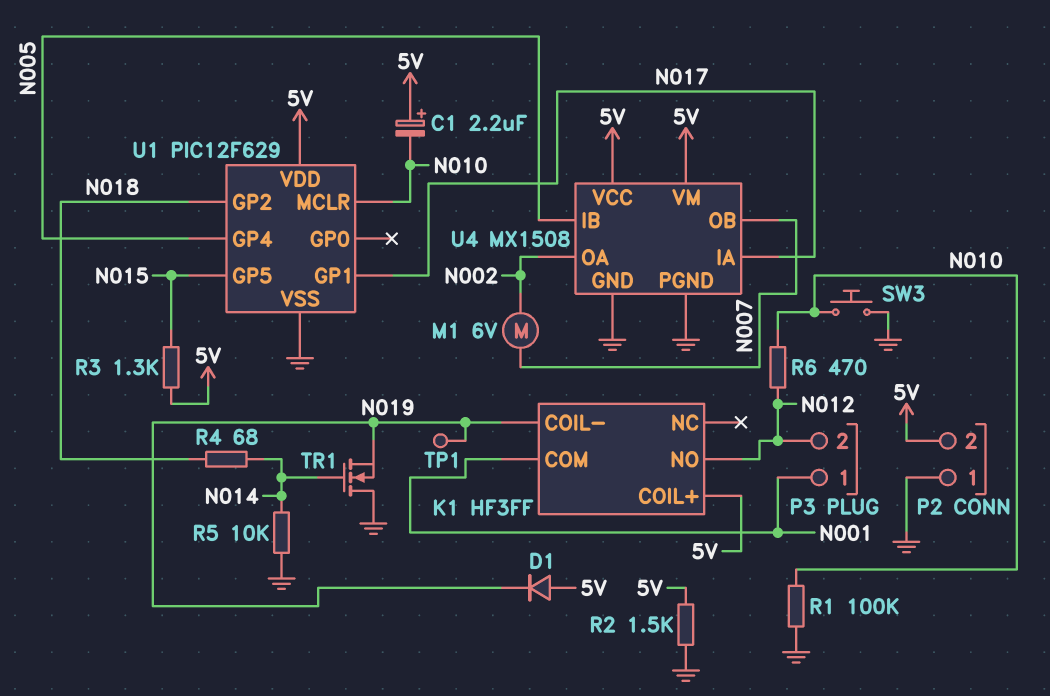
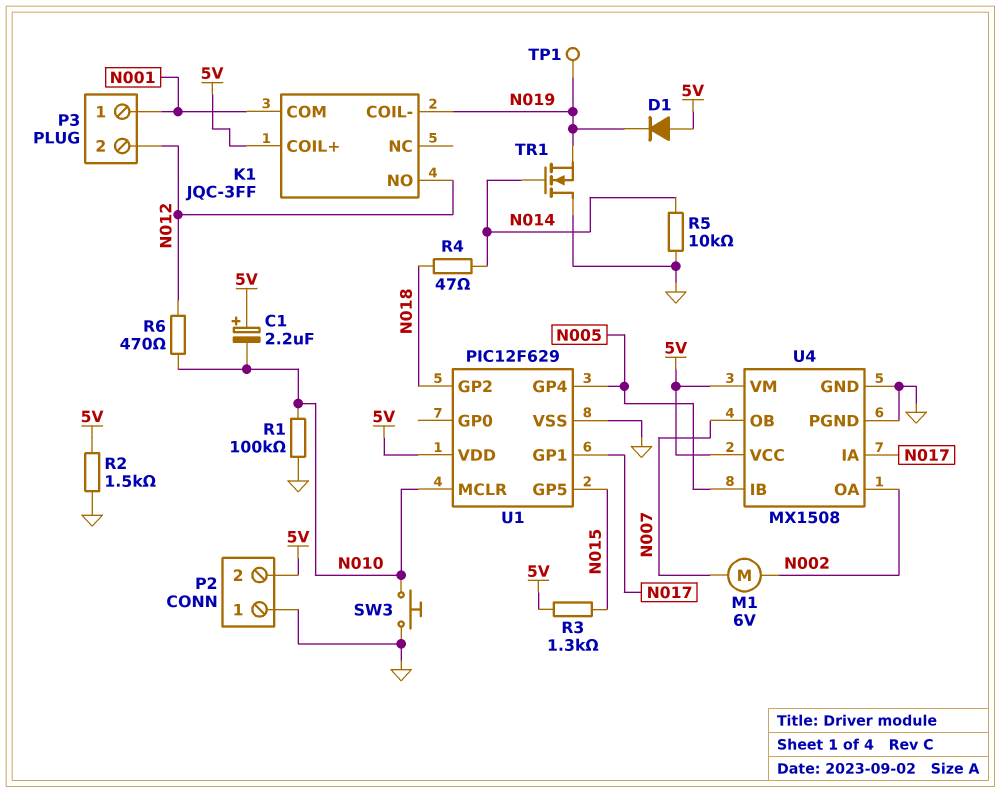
K1: HF3FF -> JQC-3FF
R4: 68 (N014, N018) -> 47 (N014, N018)

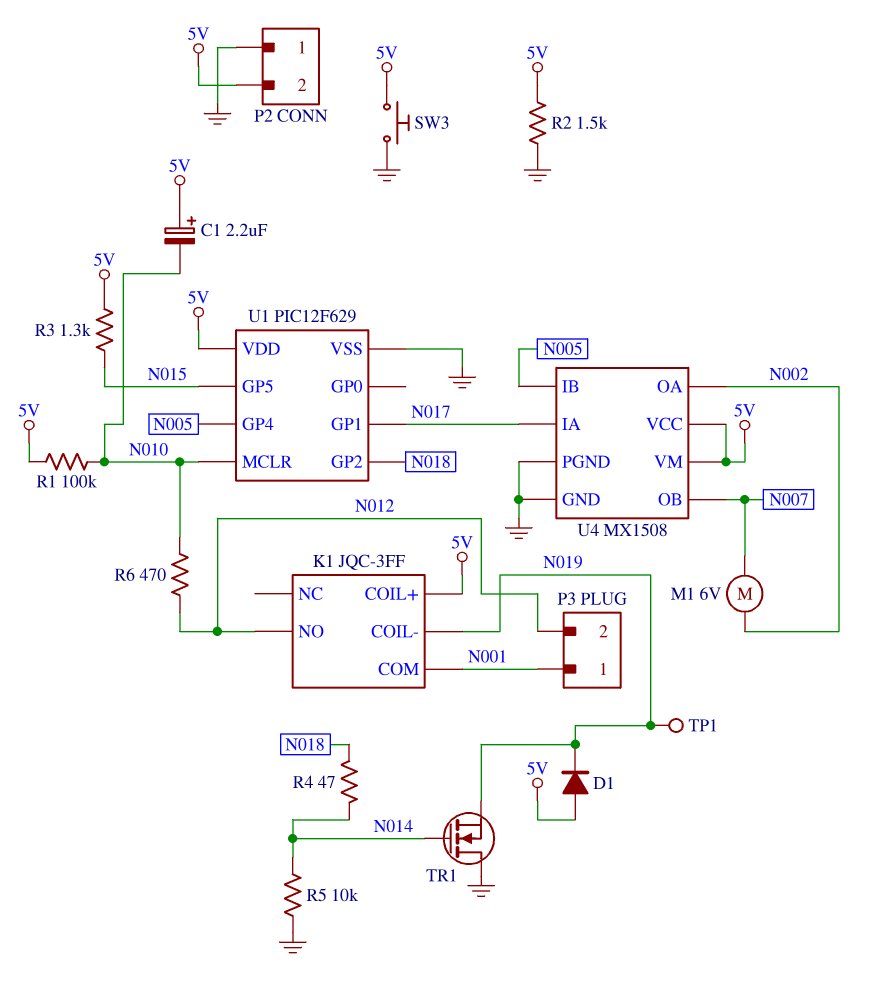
R1: 100k (GND, N010) -> 100k (5V, N010)
SW3: button (GND, N010) -> button (5V, GND)

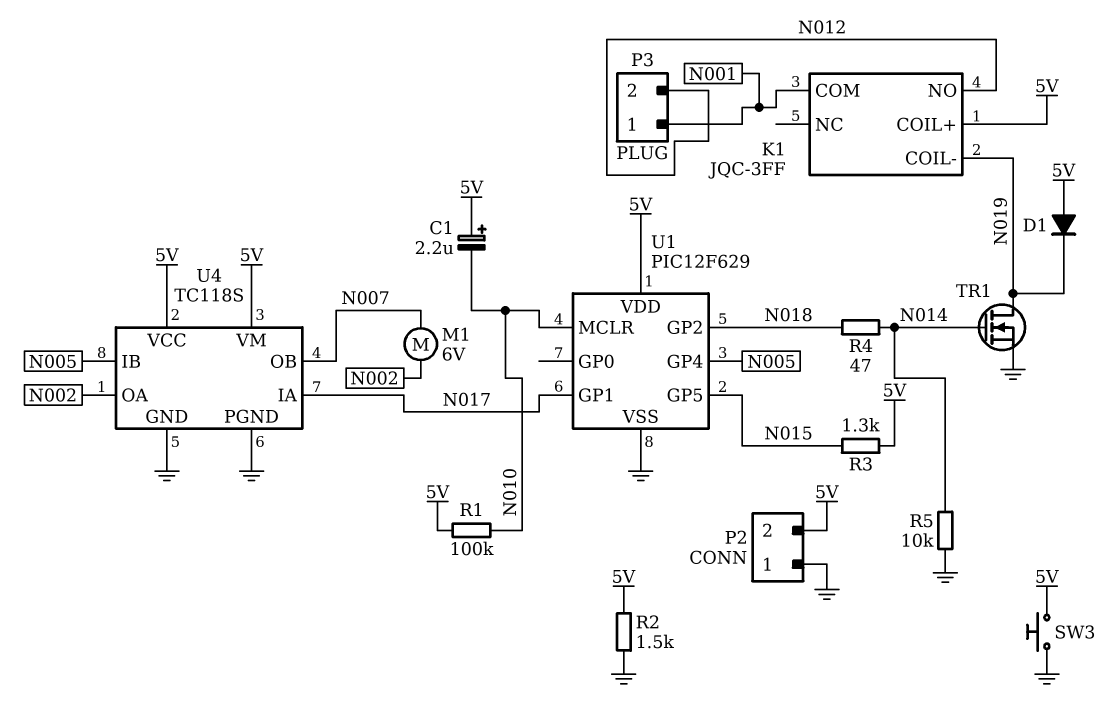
R6: 470 (N010, N012) -> none
TP1: test point (N019) -> none
TR1: NMOS (G N014, D GND, S N019) -> NMOS (G N014, D N019, S GND)
U4: MX1508 -> TC118S

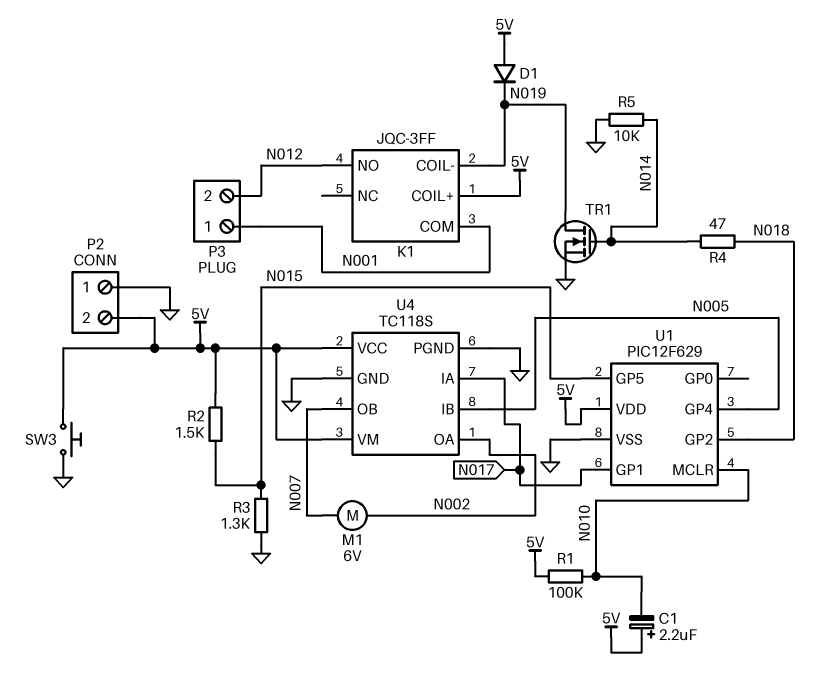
R2: 1.5k (5V, GND) -> 1.5k (5V, N015)
R3: 1.3k (5V, N015) -> 1.3k (GND, N015)

